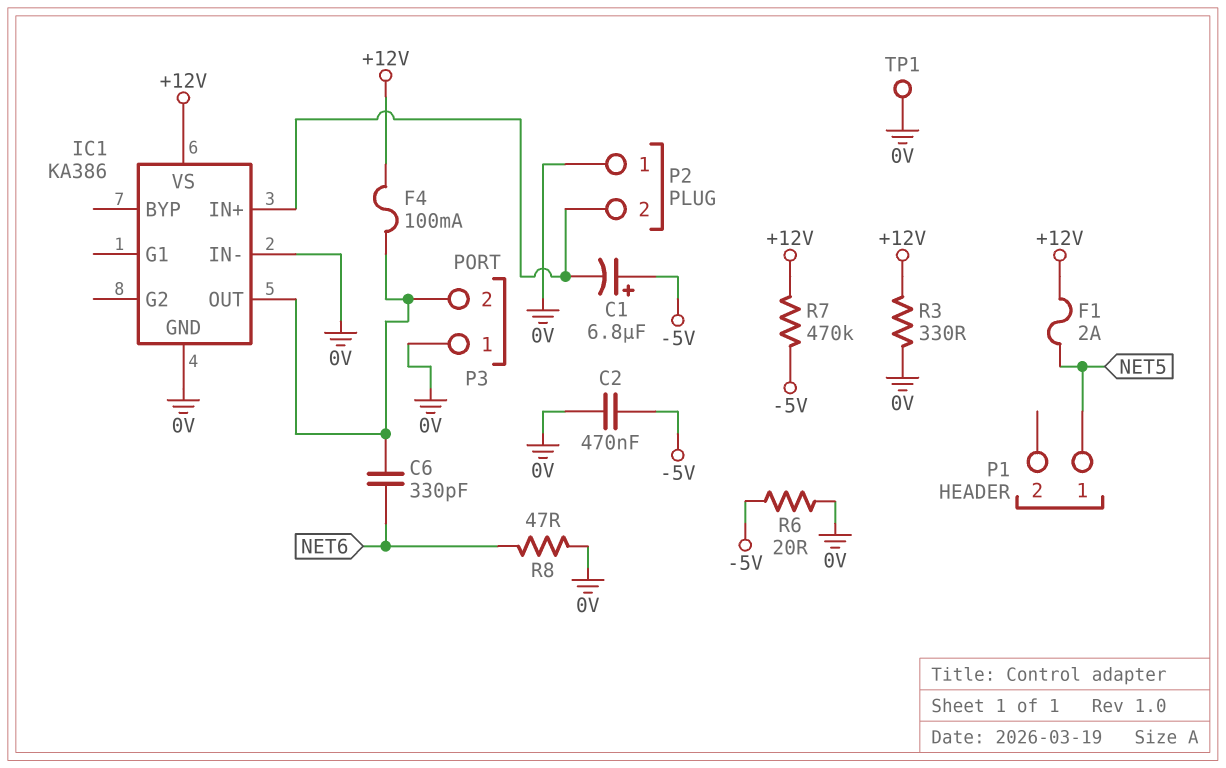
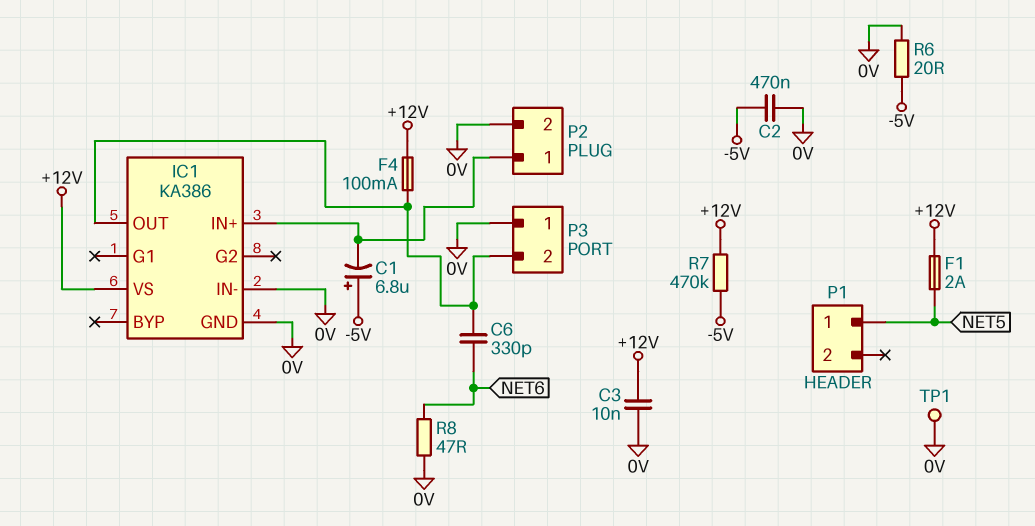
C3: none -> 10nF (+12V, 0V)
P2 pin 1: 0V -> IC1/IN+
P2 pin 2: IC1/IN+ -> 0V
R3: 330 (+12V, 0V) -> none

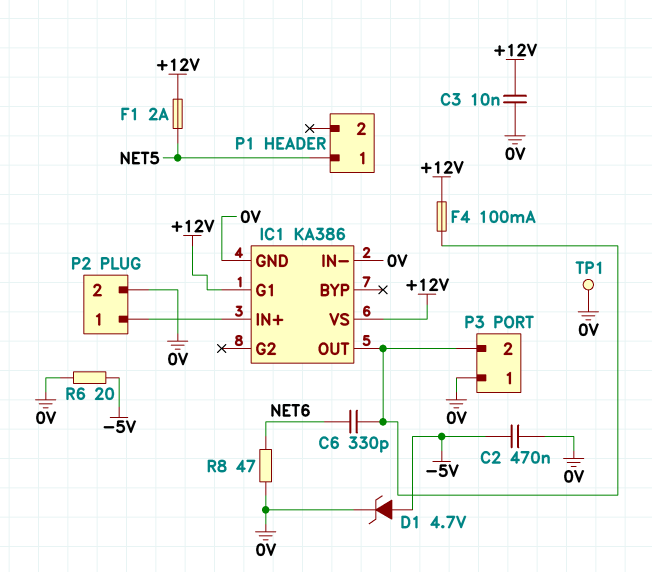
C1: 6.8uF (plus -5V, minus IC1/IN+) -> none
D1: none -> zener 4.7V (A -5V, K 0V)
IC1 pin G1: none -> +12V
R7: 470k (+12V, -5V) -> none

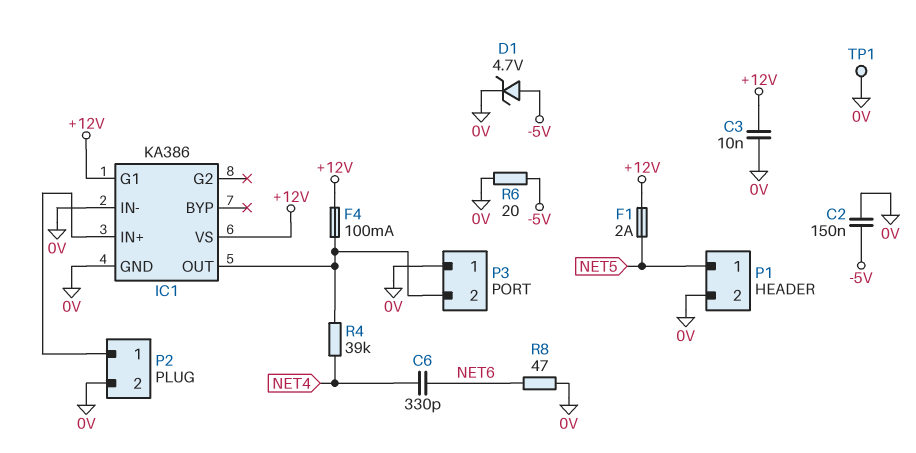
C2: 470nF (-5V, 0V) -> 150nF (-5V, 0V)
C6: 330pF (IC1/OUT, NET6) -> 330pF (NET4, NET6)
P1 pin 2: none -> 0V
R4: none -> 39k (IC1/OUT, NET4)

